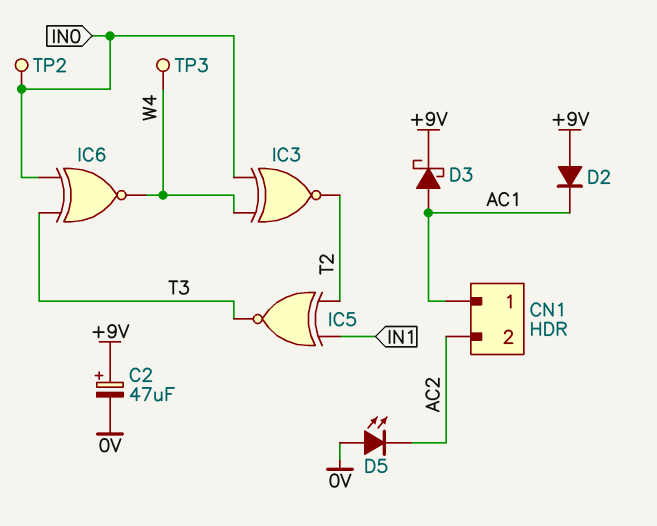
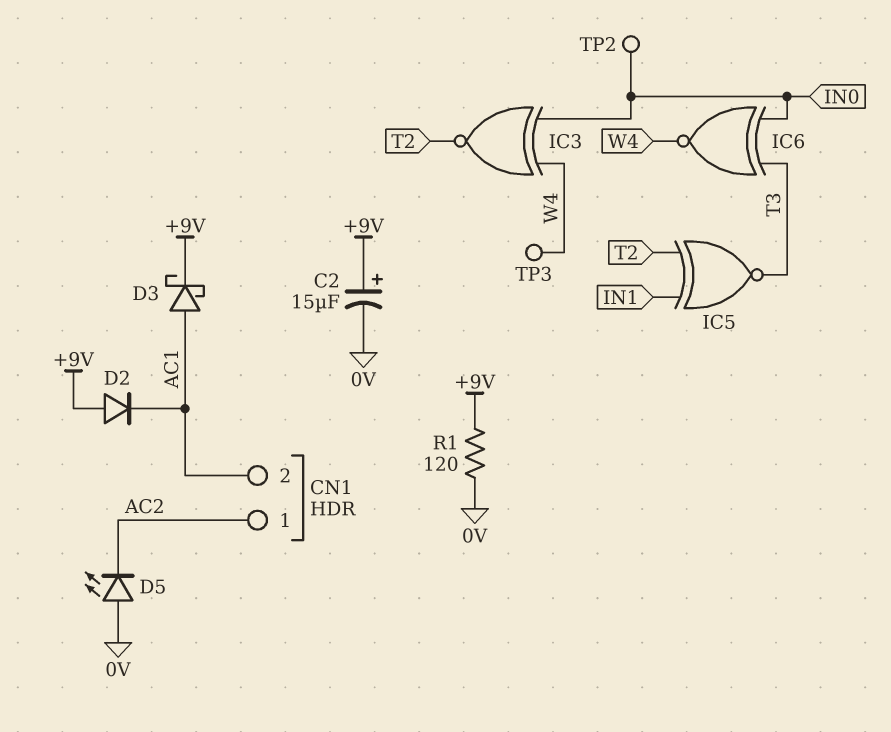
C2: 47uF (plus +9V, minus 0V) -> 15uF (plus +9V, minus 0V)
CN1 pin 1: AC1 -> AC2
CN1 pin 2: AC2 -> AC1
R1: none -> 120 (+9V, 0V)

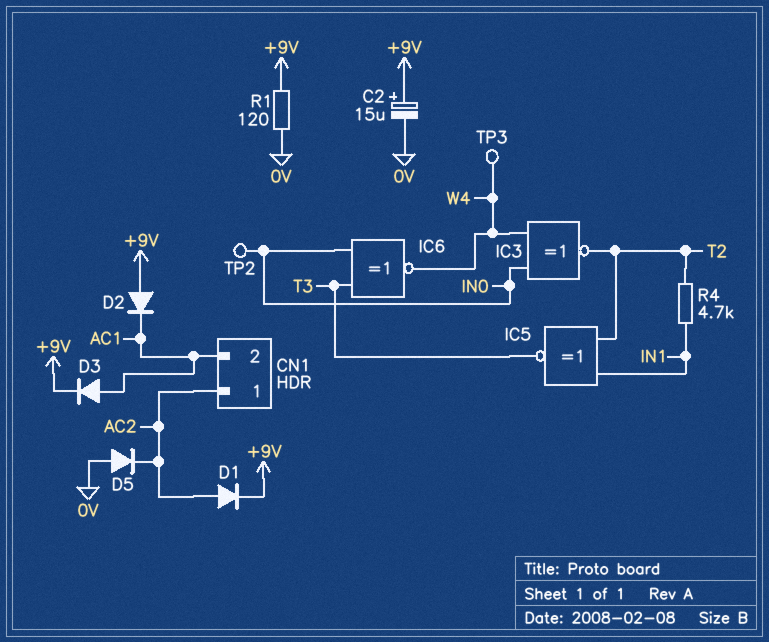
D1: none -> diode (A AC2, K +9V)
D3: schottky (A AC1, K +9V) -> diode (A AC1, K +9V)
D5: LED (A 0V, K AC2) -> diode (A 0V, K AC2)
R4: none -> 4.7k (IN1, T2)

